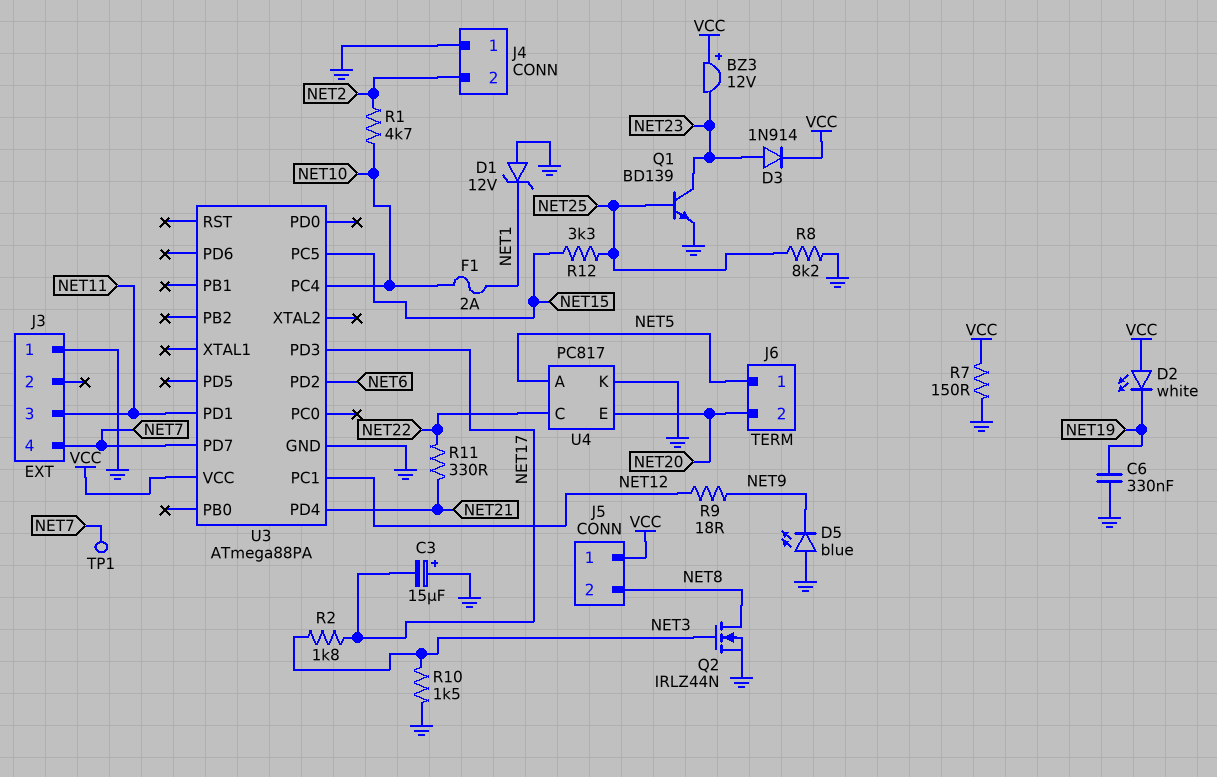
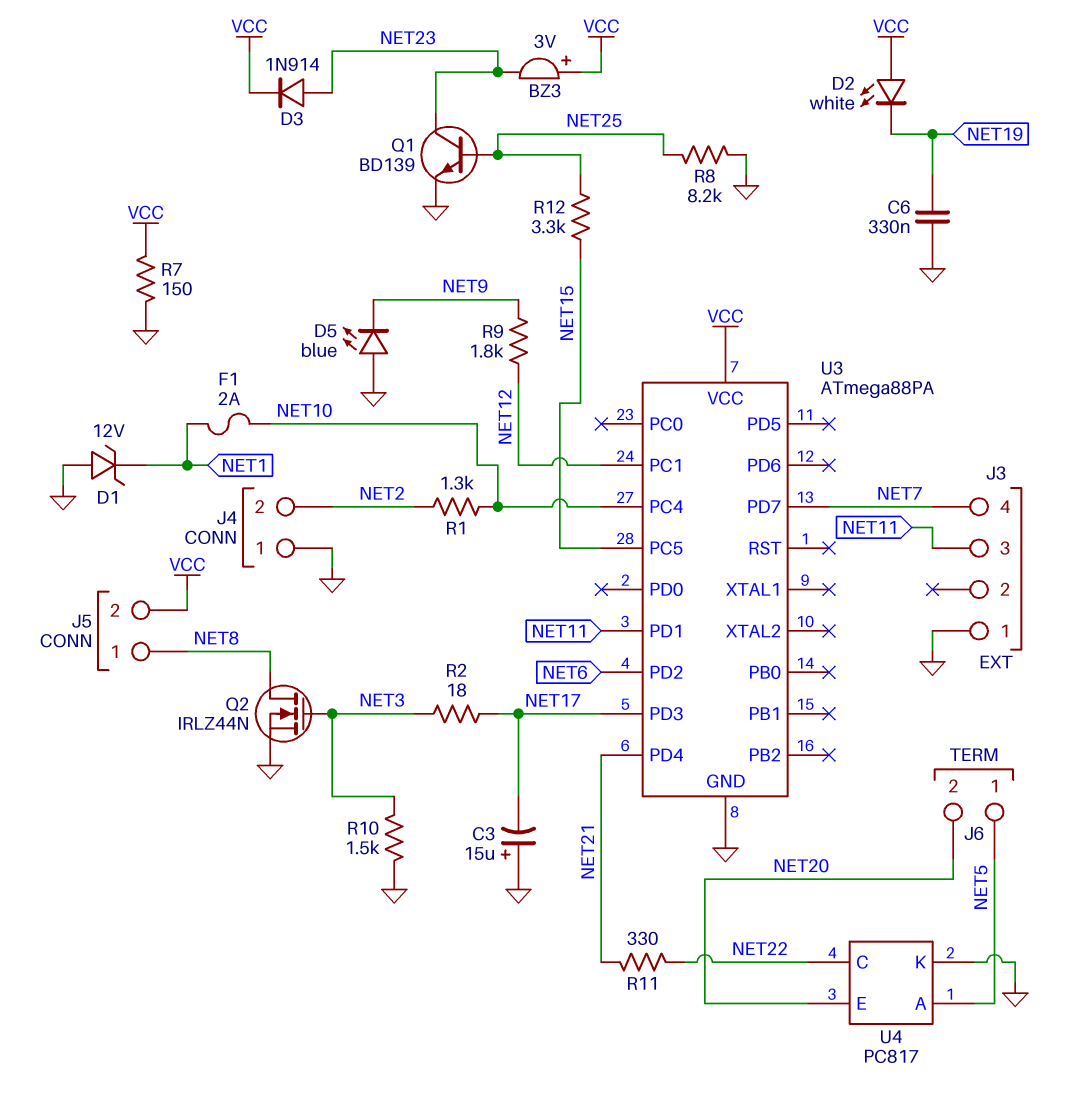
BZ3: buzzer 12V (plus VCC, minus NET23) -> buzzer 3V (plus VCC, minus NET23)
J5 pin 1: VCC -> NET8
J5 pin 2: NET8 -> VCC
R1: 4.7k (NET2, NET10) -> 1.3k (NET2, NET10)
R2: 1.8k (NET3, NET17) -> 18 (NET3, NET17)
R9: 18 (NET9, NET12) -> 1.8k (NET9, NET12)
TP1: test point (NET7) -> none

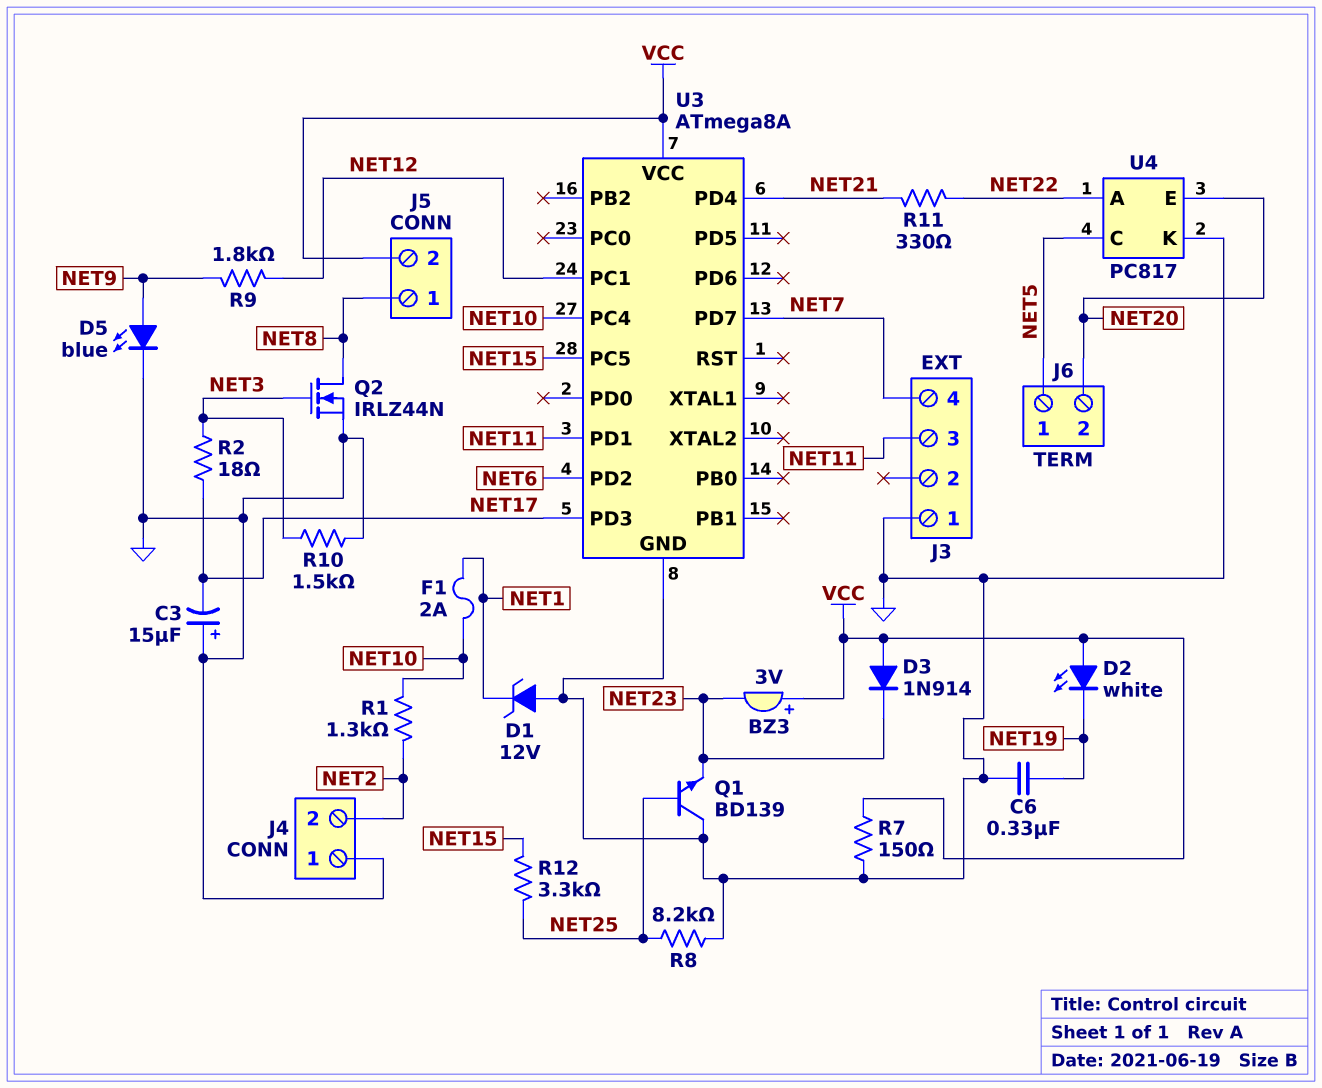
D3: diode 1N914 (A NET23, K VCC) -> diode 1N914 (A VCC, K NET23)
D5: LED blue (A GND, K NET9) -> LED blue (A NET9, K GND)
Q1: NPN BD139 (B NET25, C NET23, E GND) -> NPN BD139 (B NET25, C GND, E NET23)
U3: ATmega88PA -> ATmega8A
U4 pin A: NET5 -> NET22
U4 pin C: NET22 -> NET5

